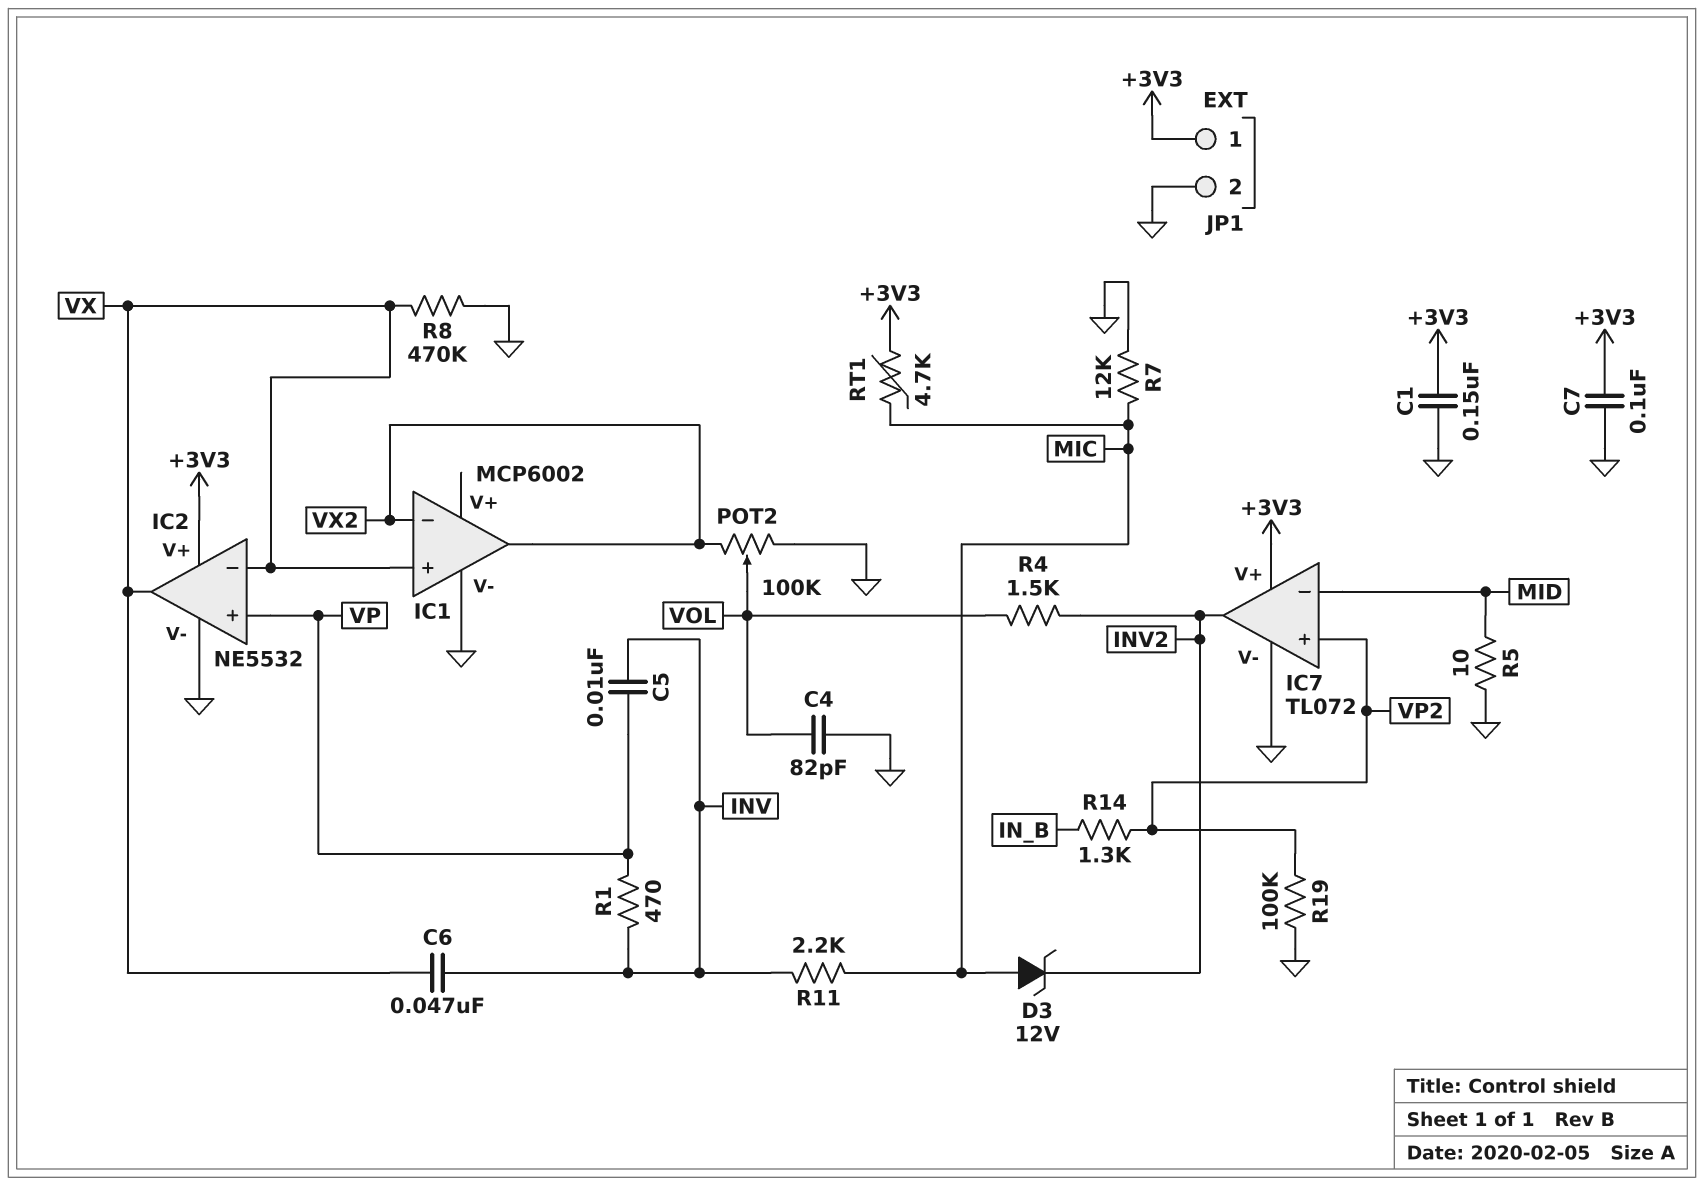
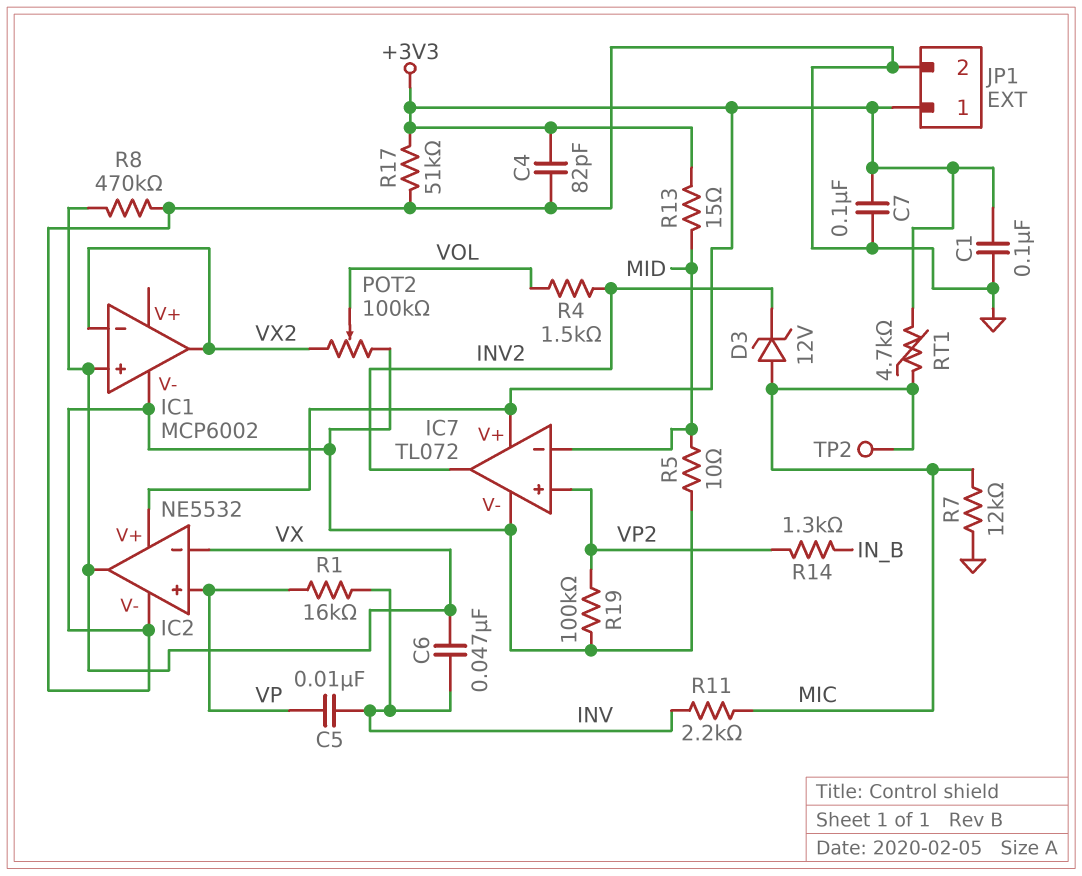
C1: 150nF (+3V3, GND) -> 100nF (+3V3, GND)
C4: 82pF (GND, VOL) -> 82pF (+3V3, GND)
R1: 470 (INV, VP) -> 16k (INV, VP)
R13: none -> 15 (+3V3, MID)
R17: none -> 51k (+3V3, GND)
TP2: none -> test point (MIC)

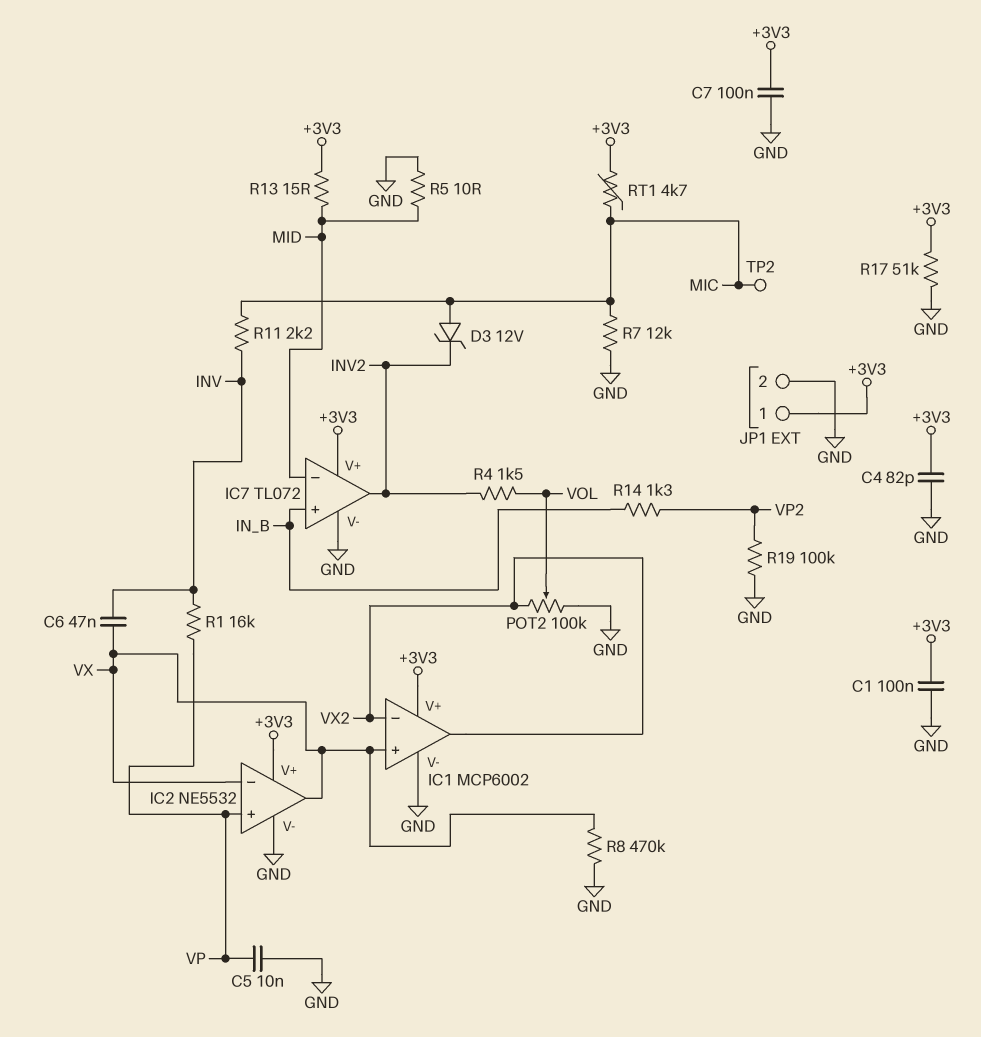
C5: 10nF (INV, VP) -> 10nF (GND, VP)
IC1 pin V+: none -> +3V3
IC7 pin in+: VP2 -> IN_B

